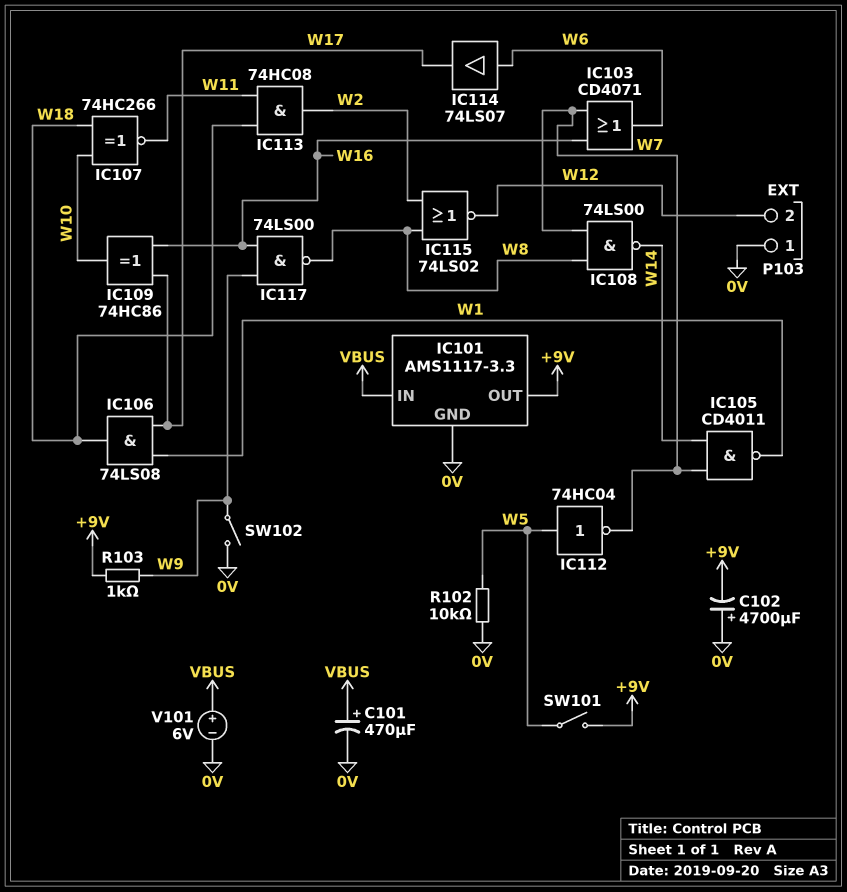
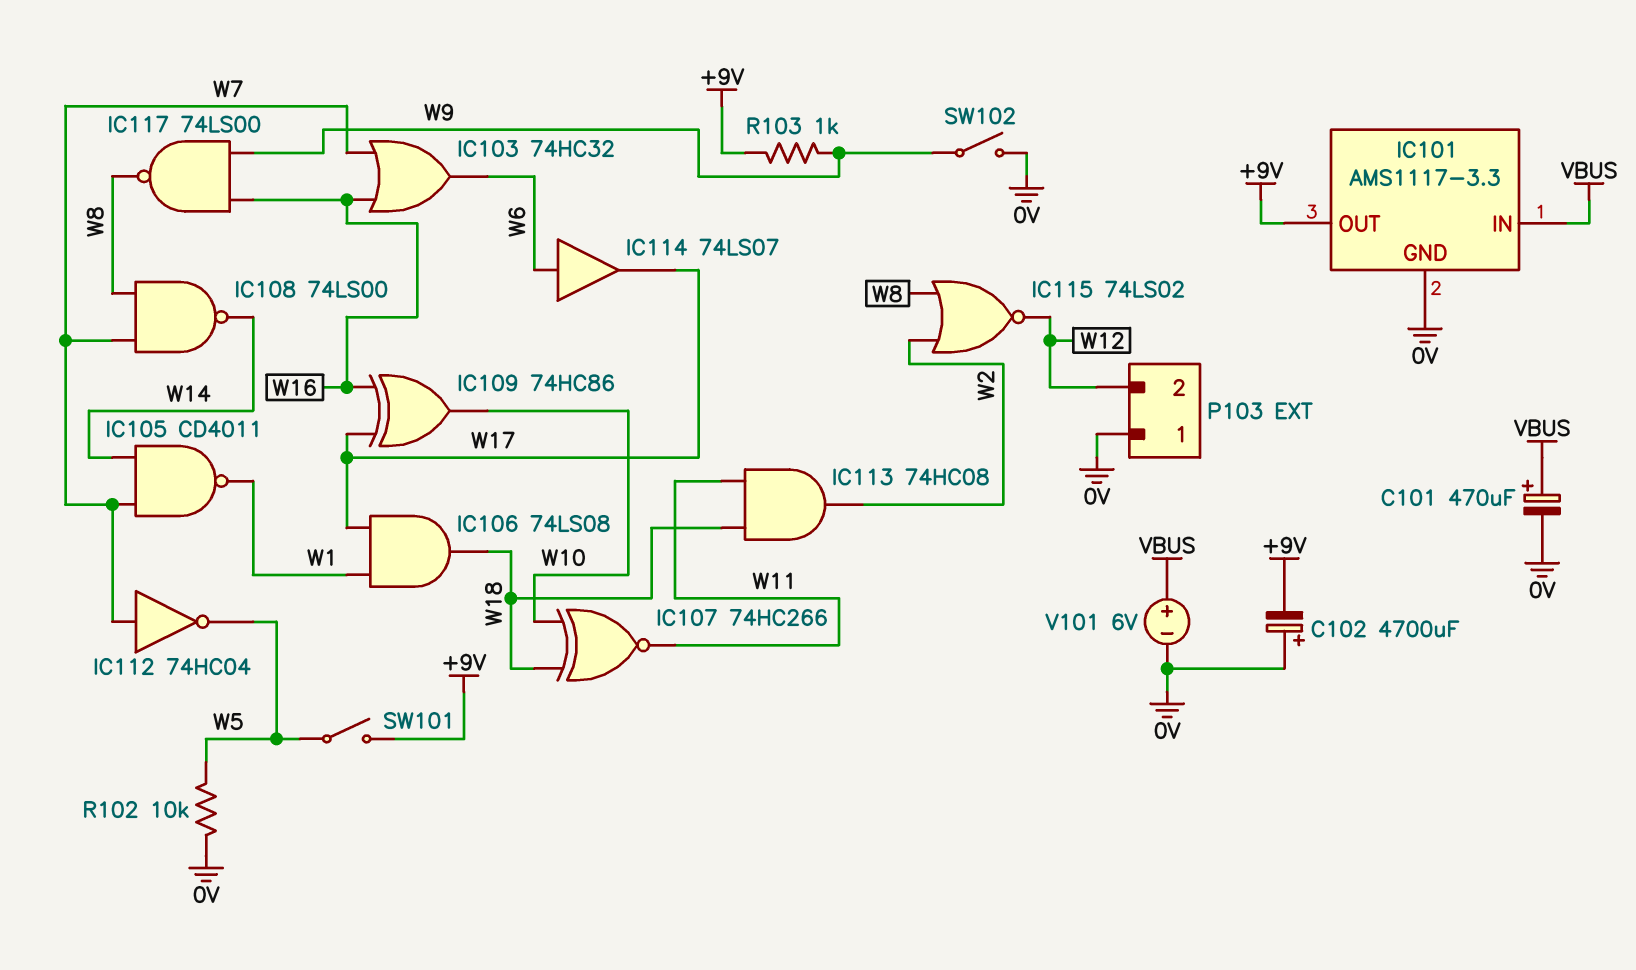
IC103: OR CD4071 (in W7, in W16, out W6) -> OR 74HC32 (in W7, in W16, out W6)
IC112: NOT 74HC04 (in W5, out W7) -> NOT 74HC04 (in W7, out W5)

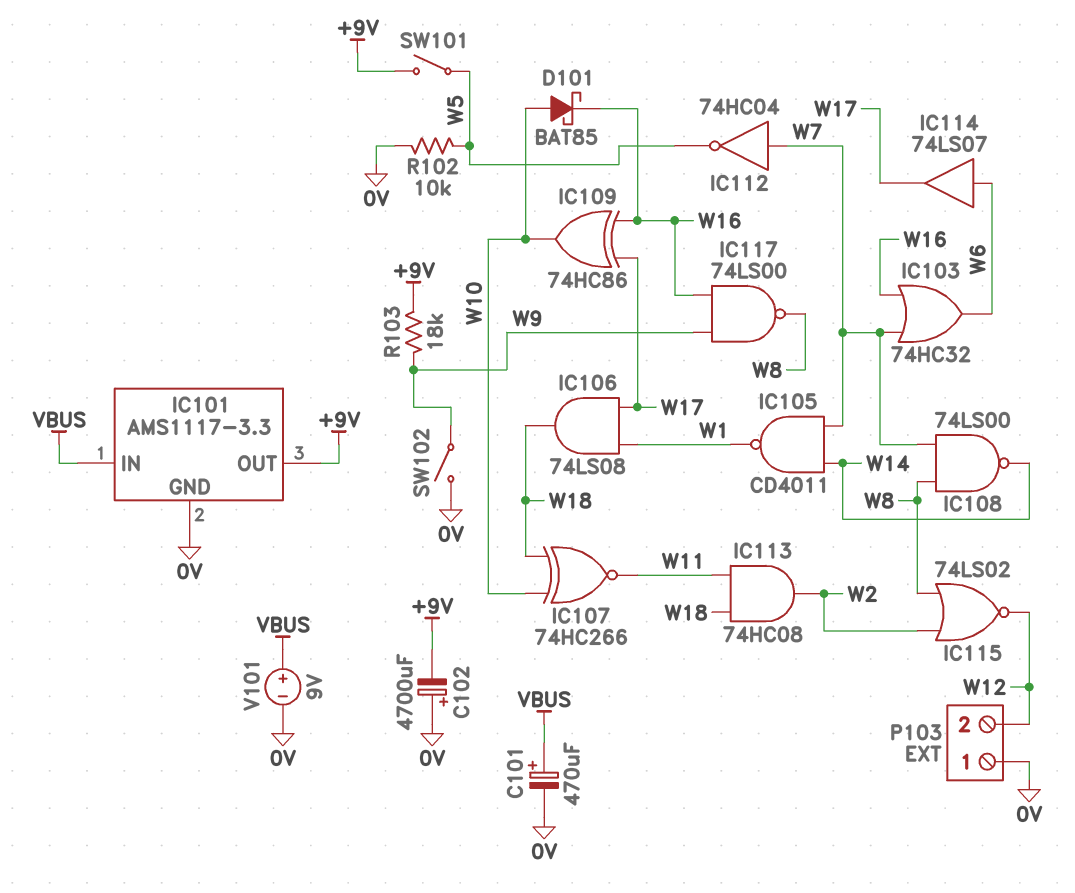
D101: none -> schottky BAT85 (A W10, K W16)
R103: 1k (+9V, W9) -> 18k (+9V, W9)
V101: 6V (plus VBUS, minus 0V) -> 9V (plus VBUS, minus 0V)

